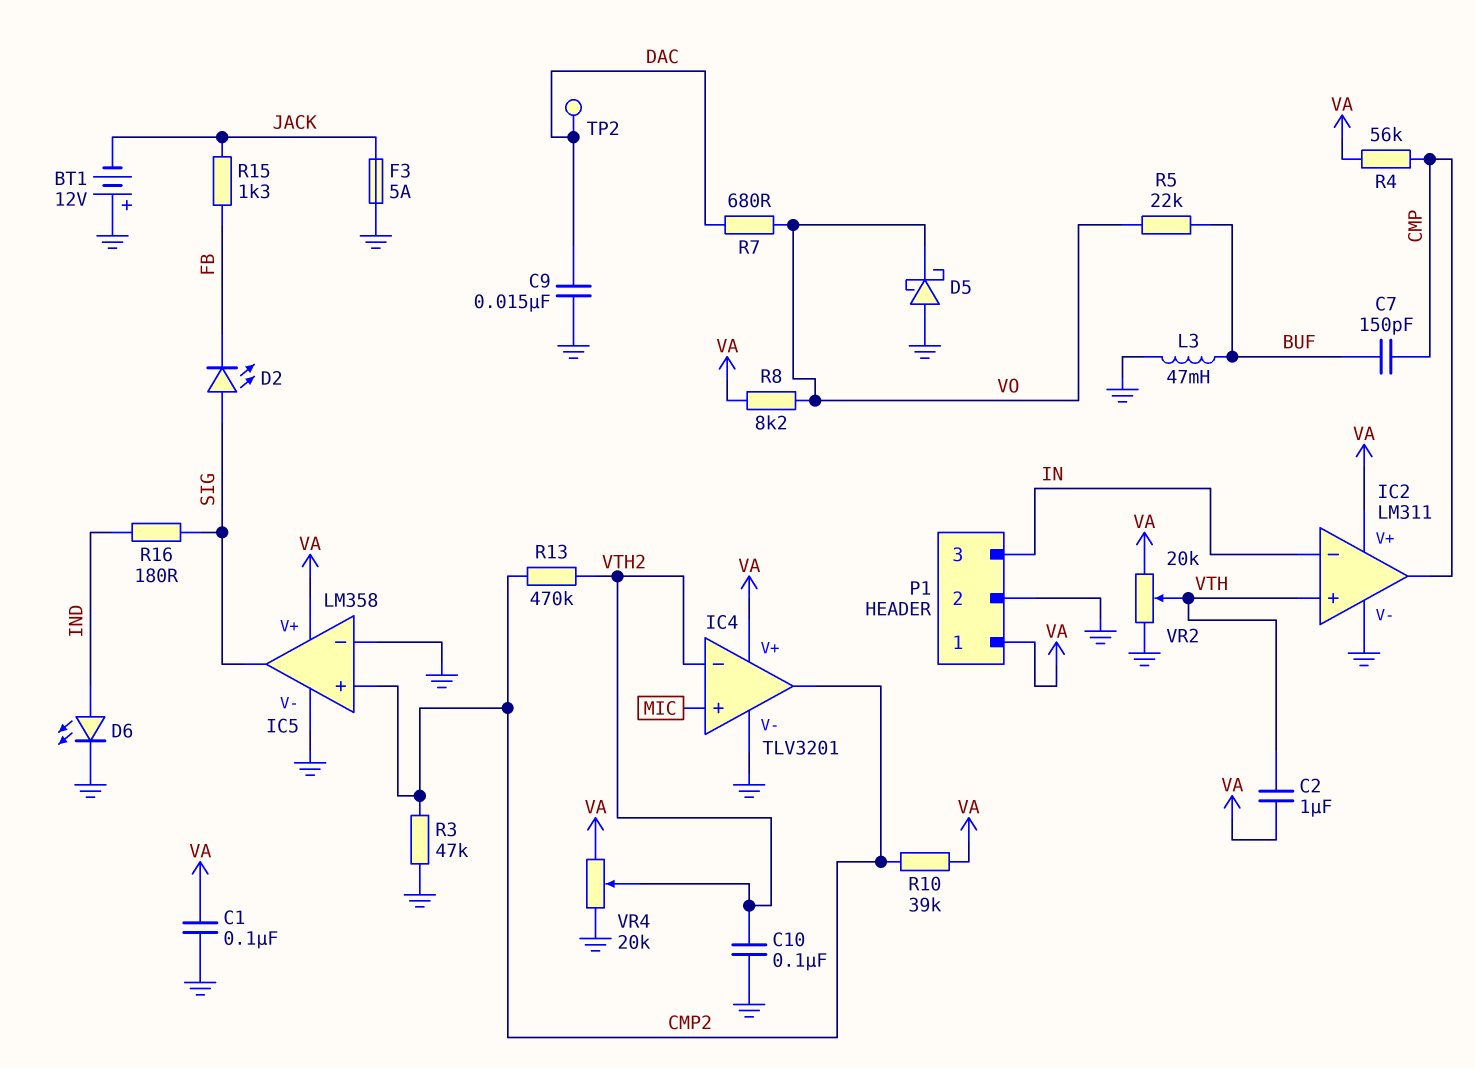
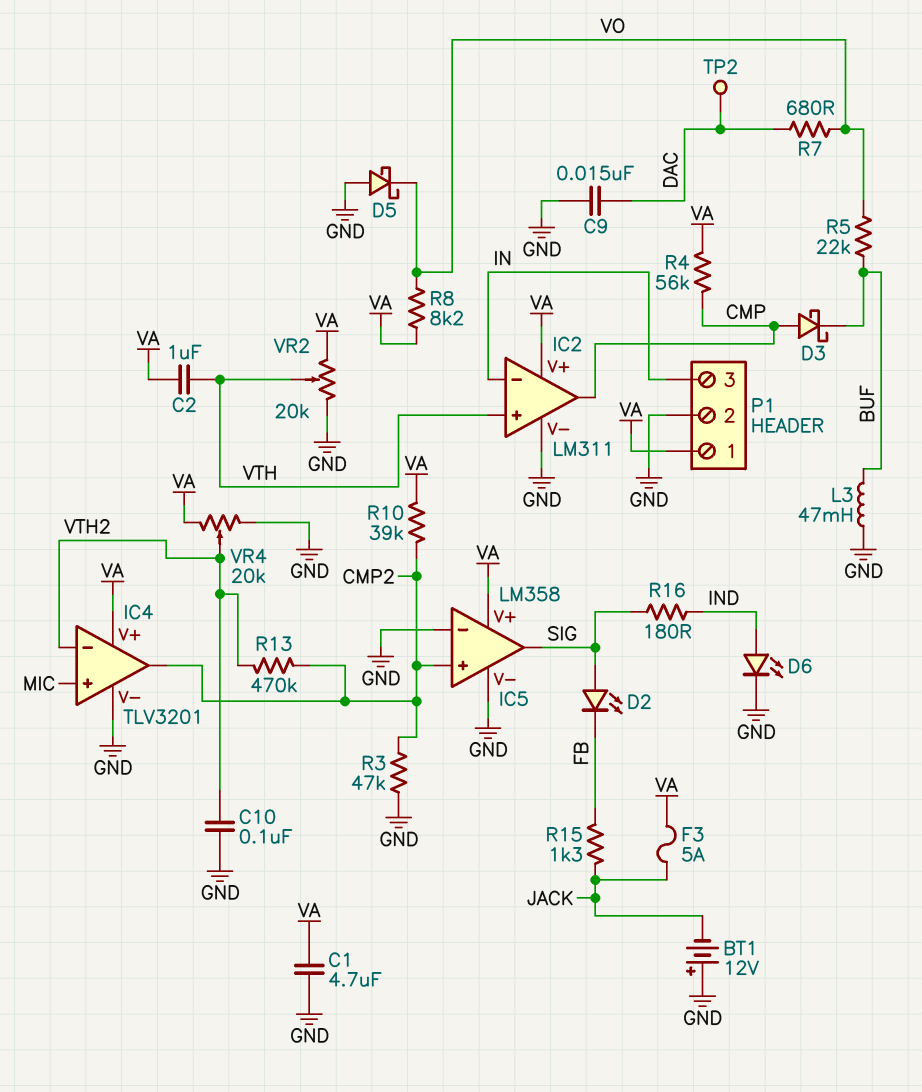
C1: 100nF (GND, VA) -> 4.7uF (GND, VA)
C7: 150pF (BUF, CMP) -> none
D3: none -> schottky (A CMP, K BUF)
F3: 5A (GND, JACK) -> 5A (JACK, VA)

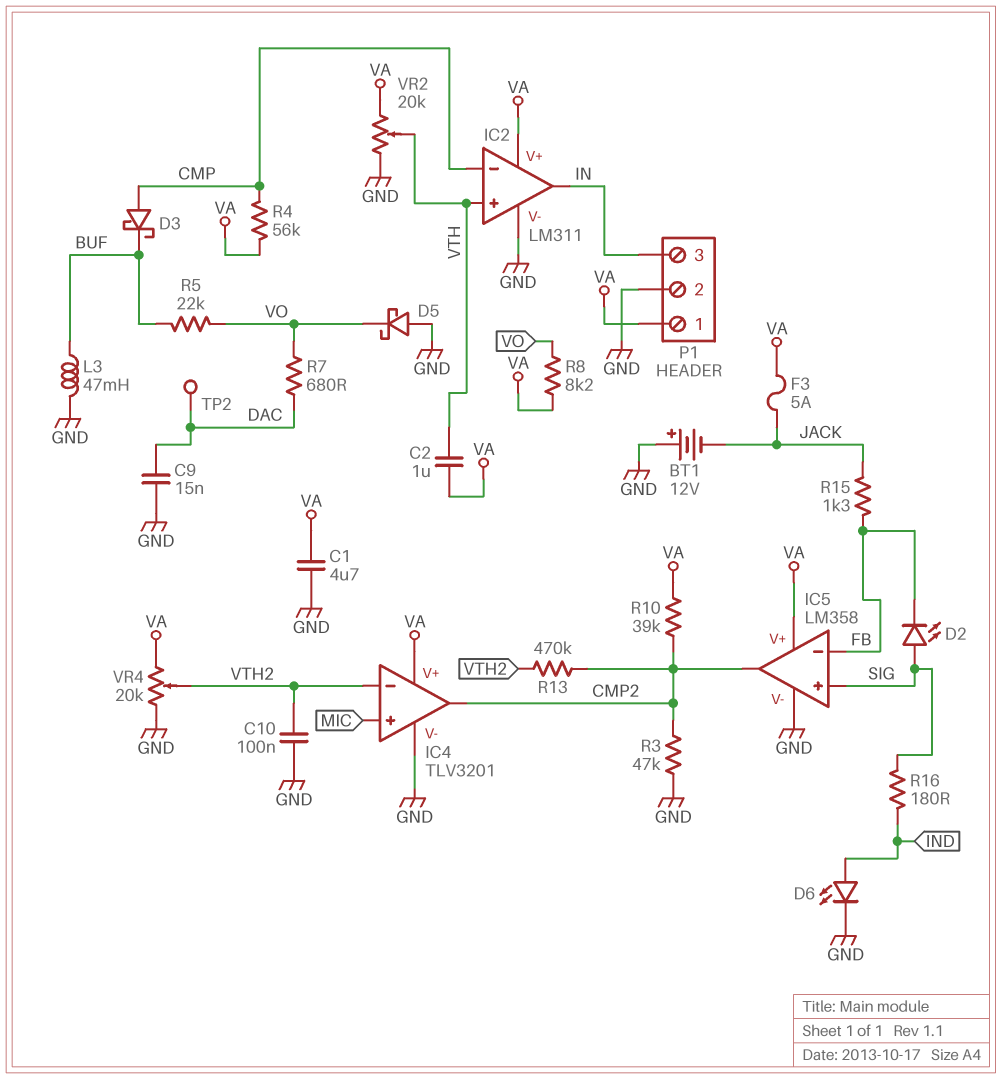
IC2 pin in-: IN -> CMP
IC2 pin out: CMP -> IN
IC5 pin in+: CMP2 -> SIG
IC5 pin in-: GND -> FB
IC5 pin out: SIG -> CMP2

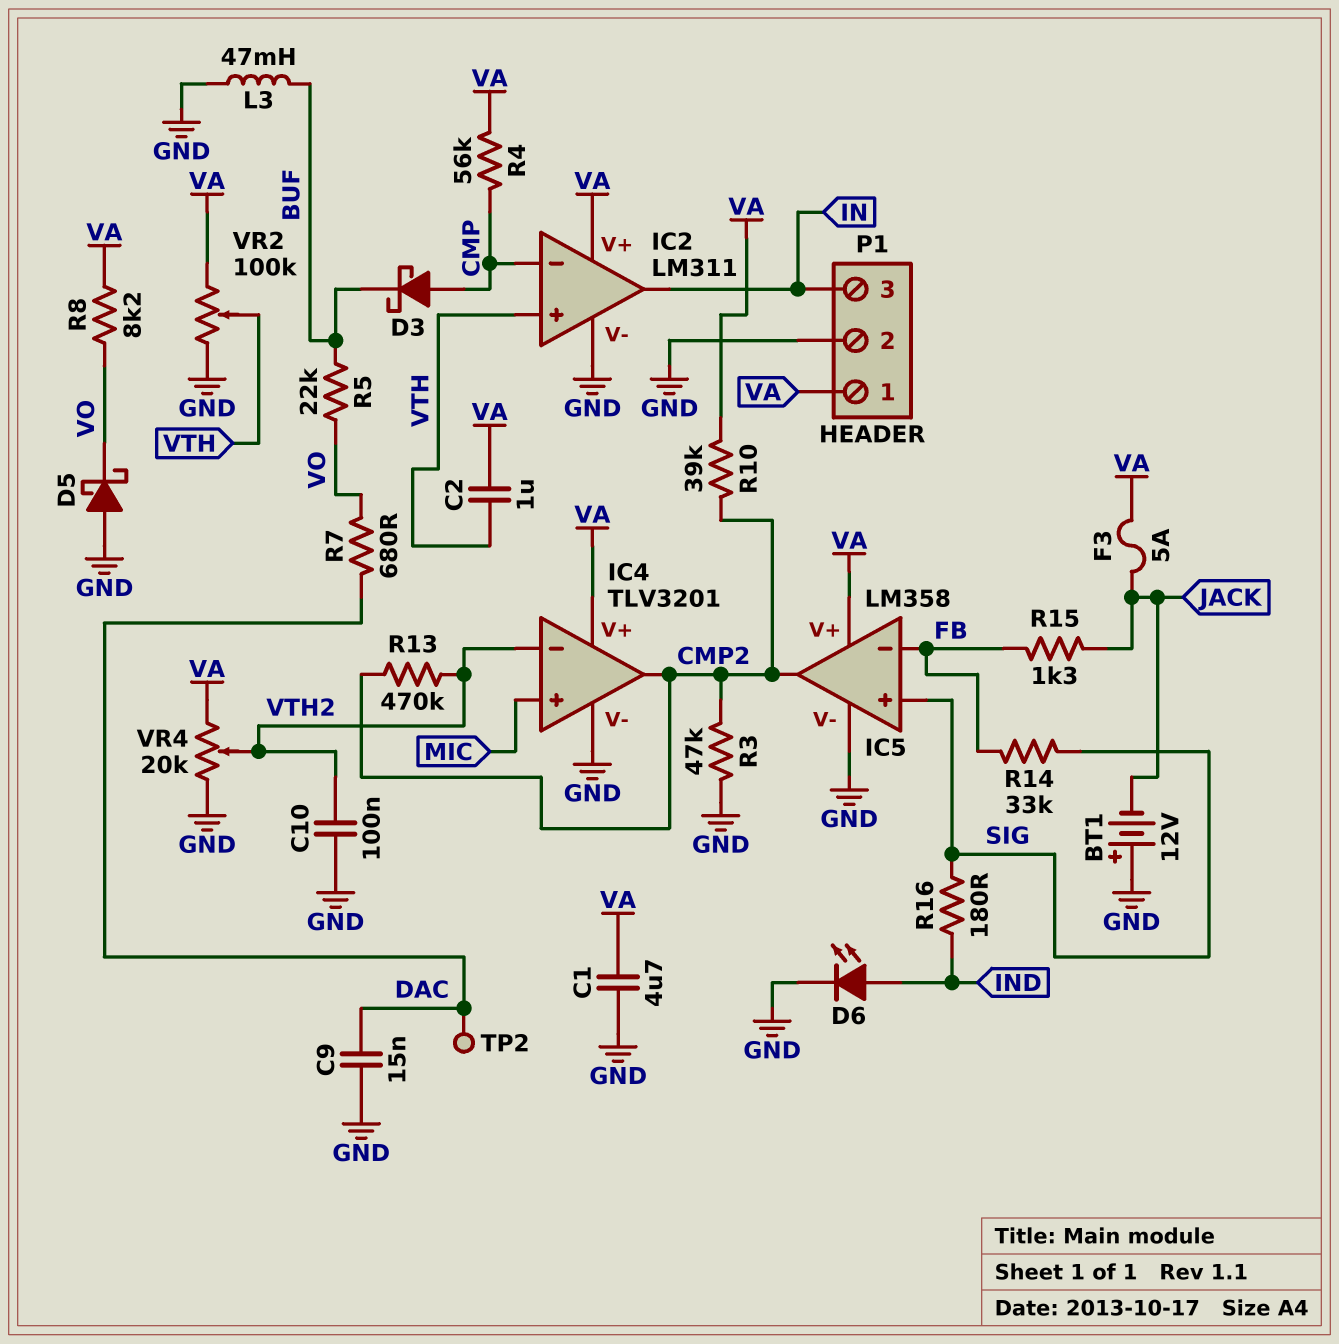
D2: LED (A SIG, K FB) -> none
R14: none -> 33k (FB, SIG)
VR2: 20k (GND, VA, wiper VTH) -> 100k (GND, VA, wiper VTH)

